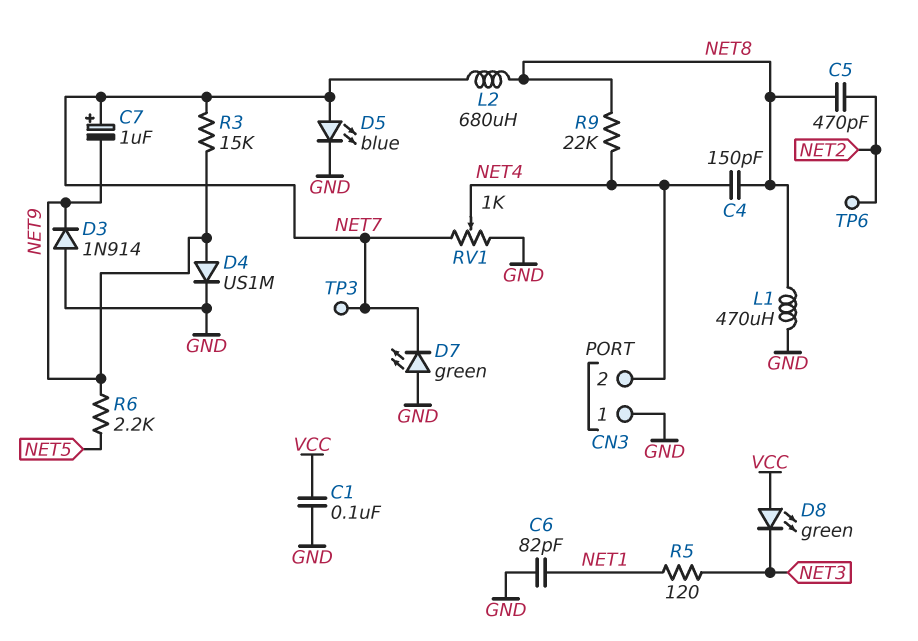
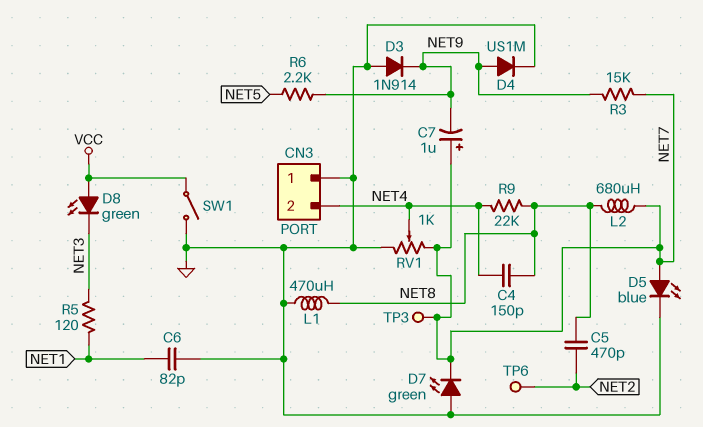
C1: 100nF (GND, VCC) -> none
SW1: none -> switch (GND, VCC)

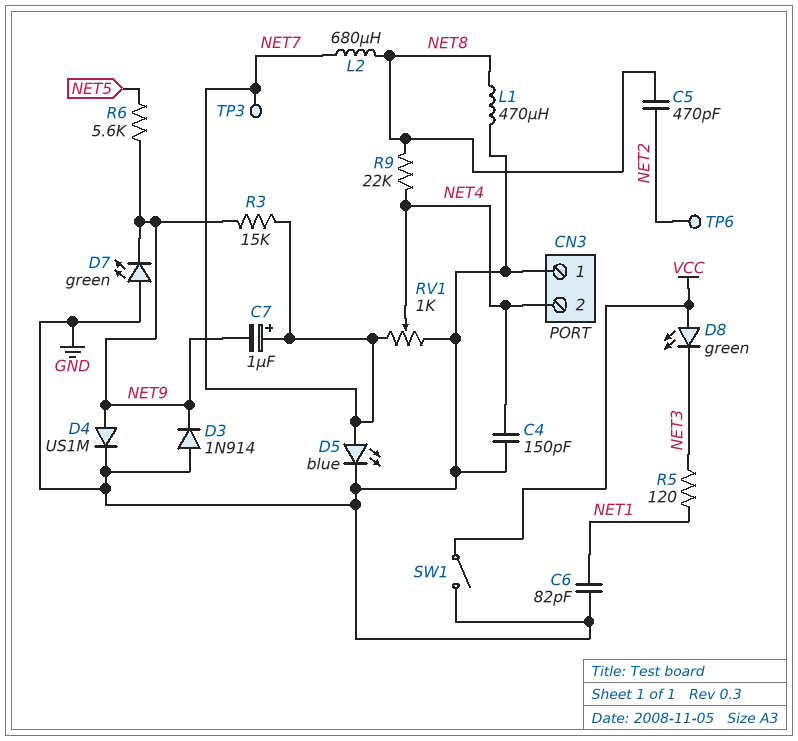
C4: 150pF (NET4, NET8) -> 150pF (GND, NET4)
D7: LED green (A GND, K NET7) -> LED green (A GND, K NET9)
R6: 2.2k (NET5, NET9) -> 5.6k (NET5, NET9)

